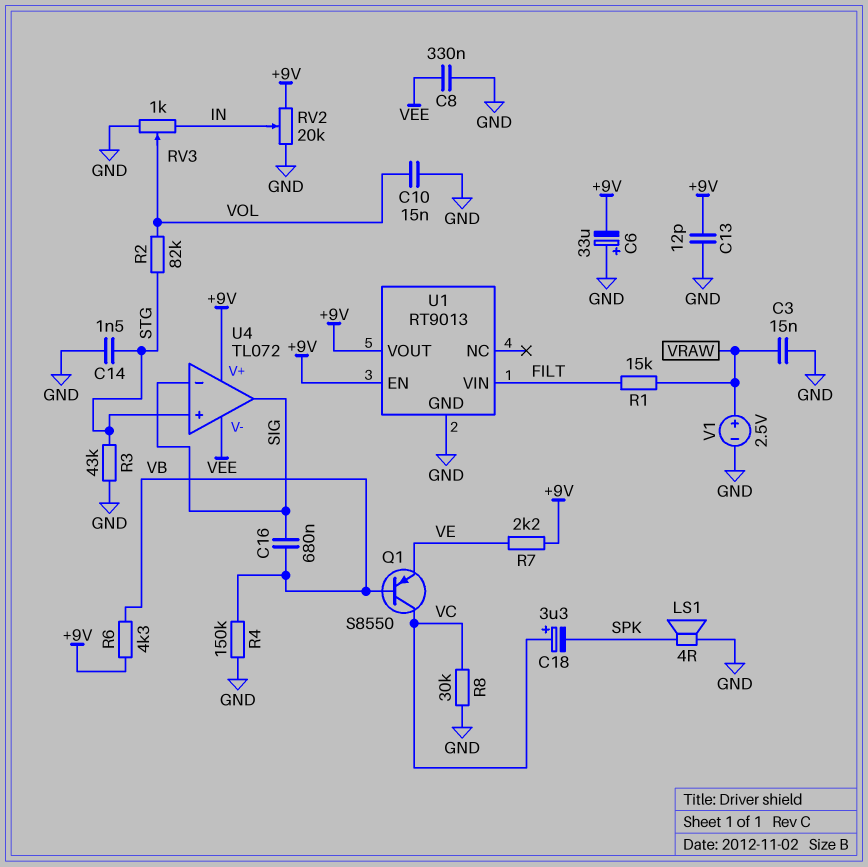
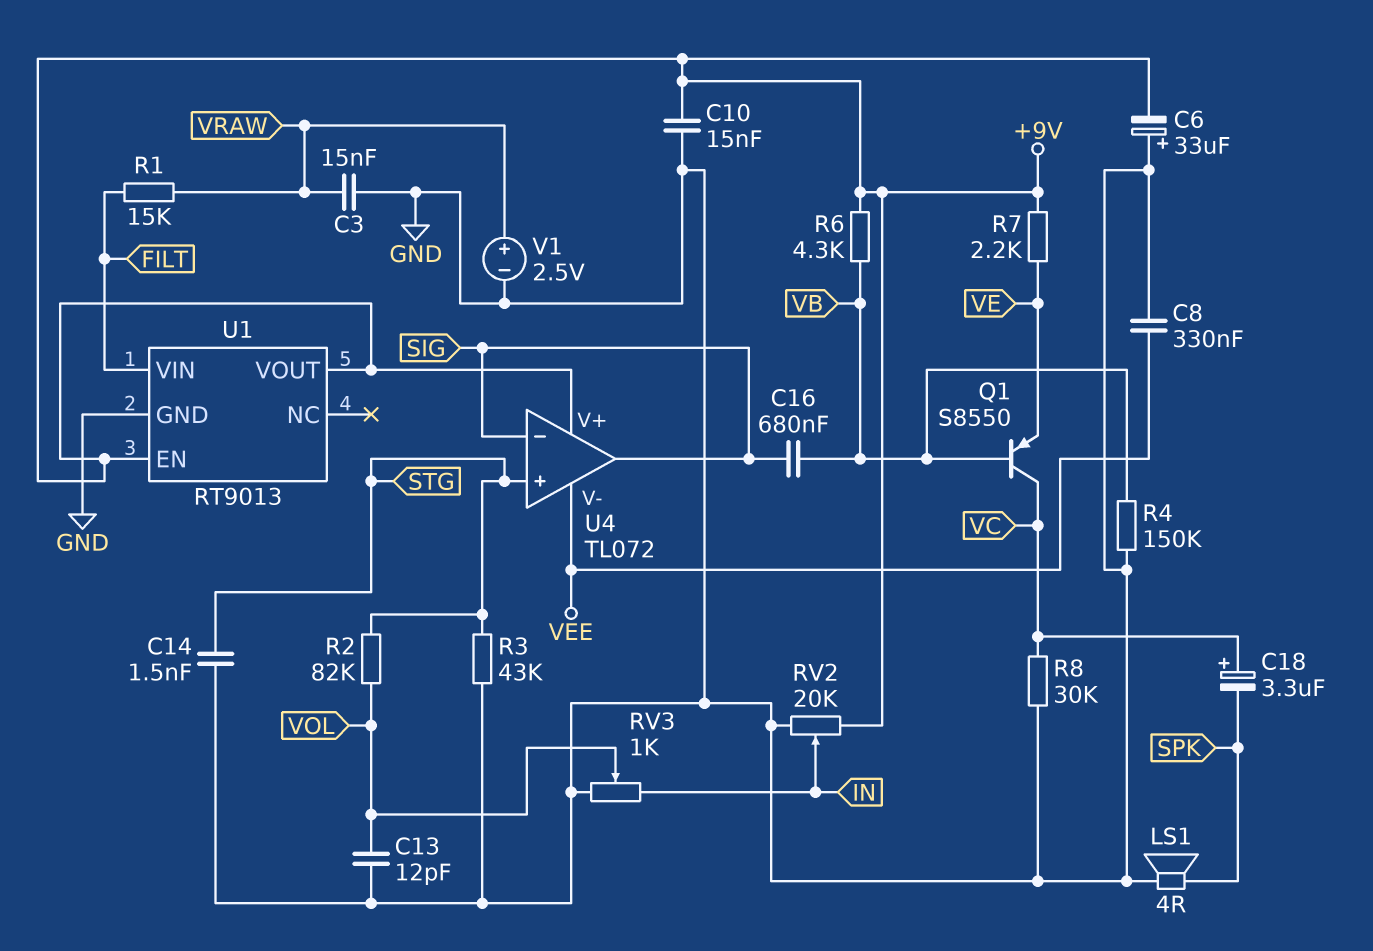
C10: 15nF (GND, VOL) -> 15nF (+9V, GND)
C13: 12pF (+9V, GND) -> 12pF (GND, VOL)

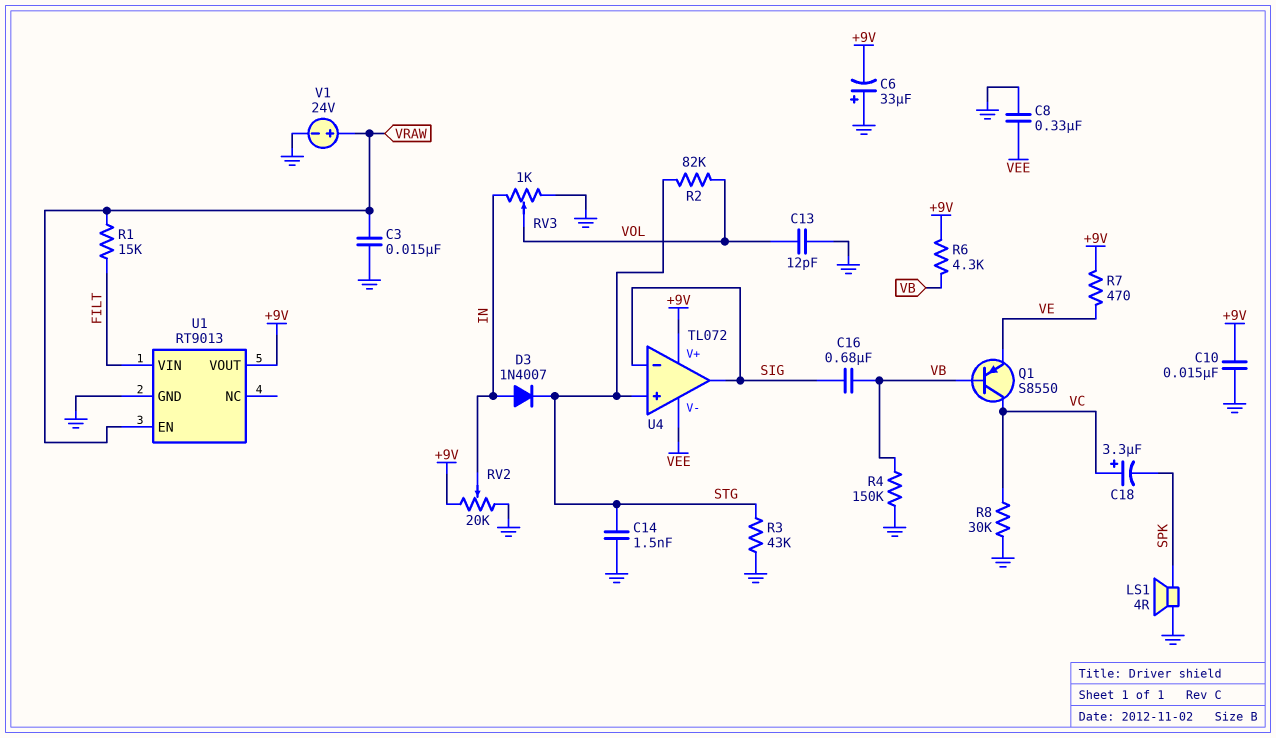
D3: none -> diode 1N4007 (A IN, K STG)
R7: 2.2k (+9V, VE) -> 470 (+9V, VE)
U1 pin EN: +9V -> VRAW
V1: 2.5V (plus VRAW, minus GND) -> 24V (plus VRAW, minus GND)

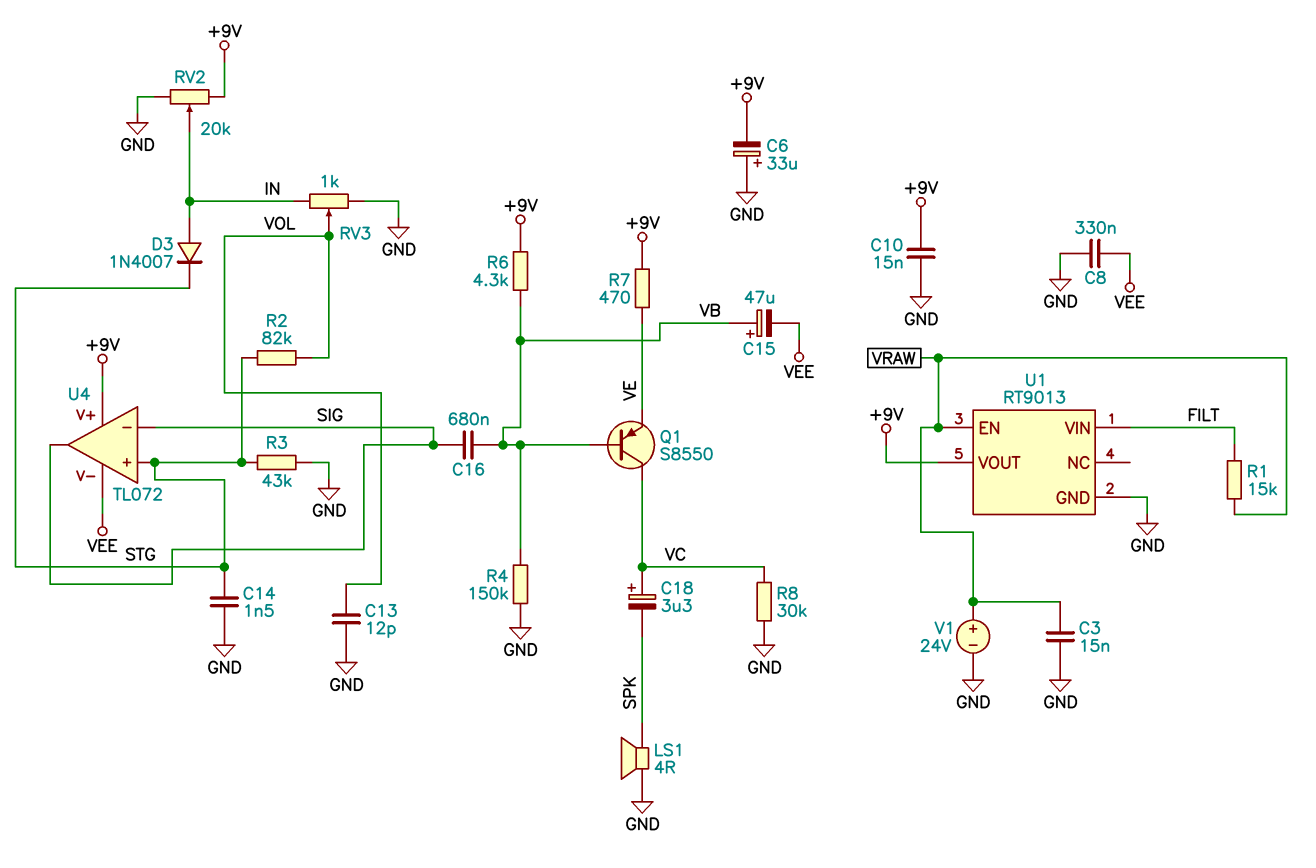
C15: none -> 47uF (plus VB, minus VEE)

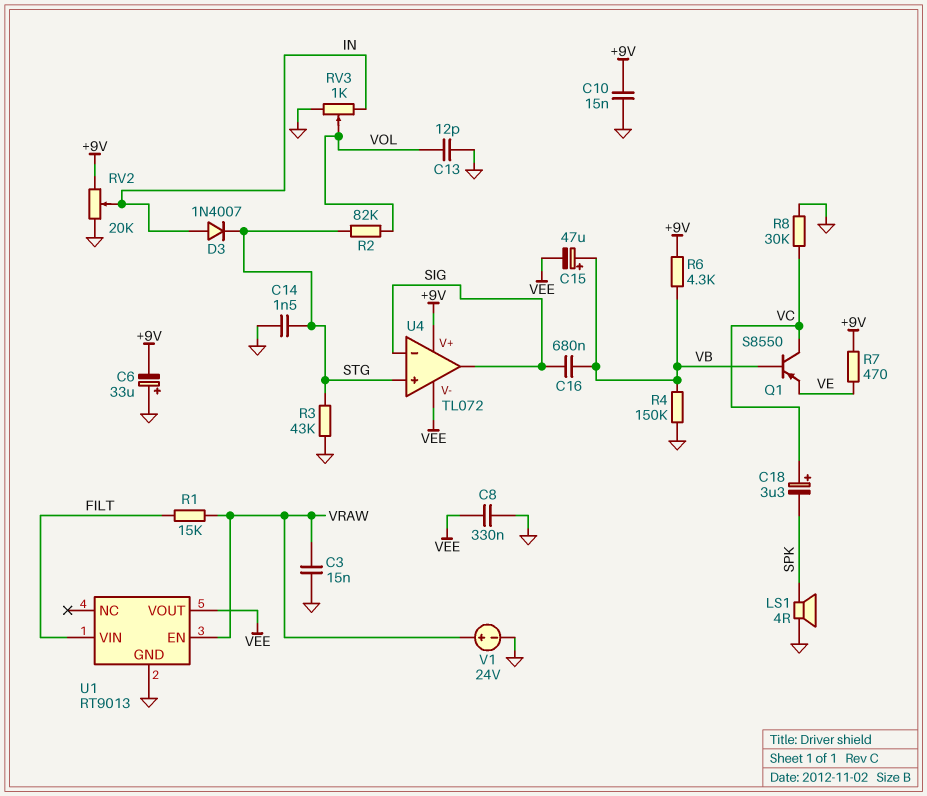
U1 pin VOUT: +9V -> VEE

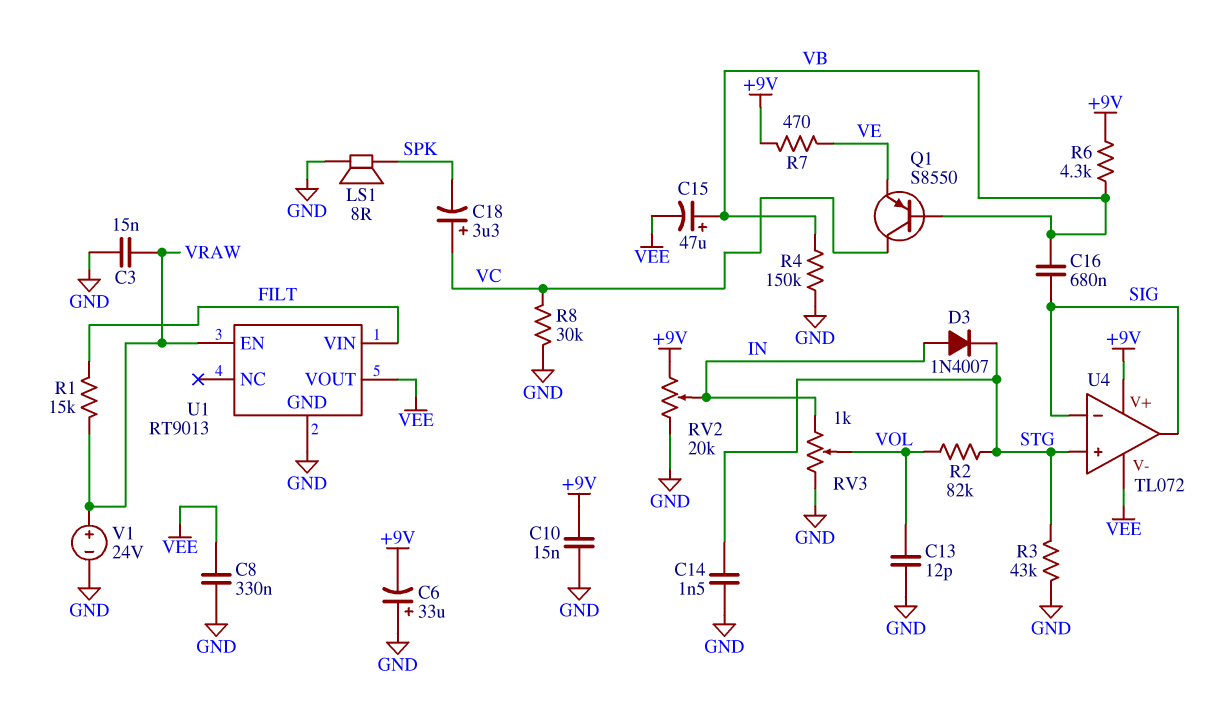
LS1: speaker 4R (GND, SPK) -> speaker 8R (GND, SPK)

